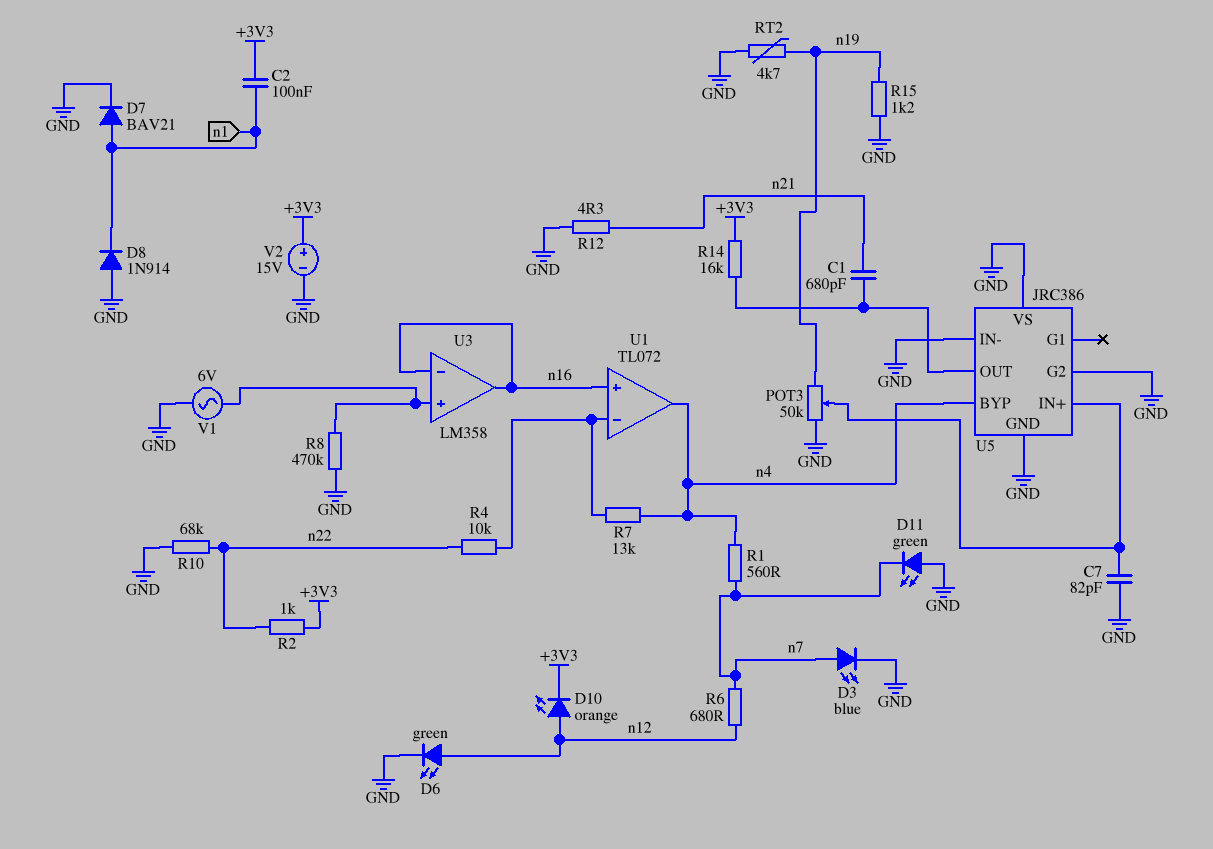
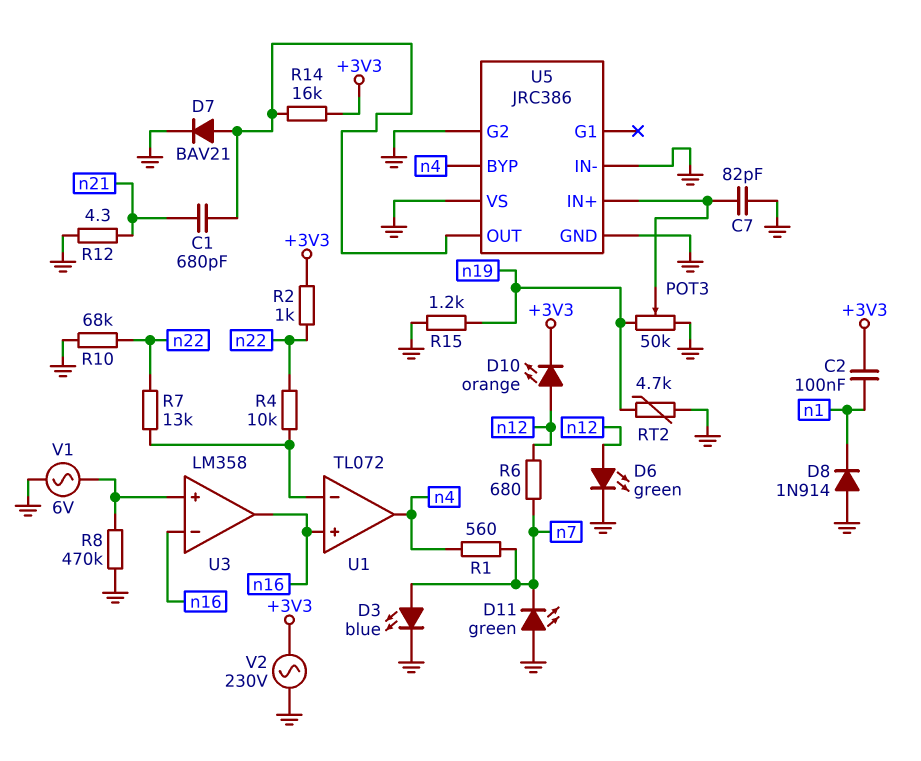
D7: diode BAV21 (A n1, K GND) -> diode BAV21 (A U5/OUT, K GND)
R7: 13k (U1/in-, n4) -> 13k (U1/in-, n22)
V2: 15V (plus +3V3, minus GND) -> AC 230V (+3V3, GND)

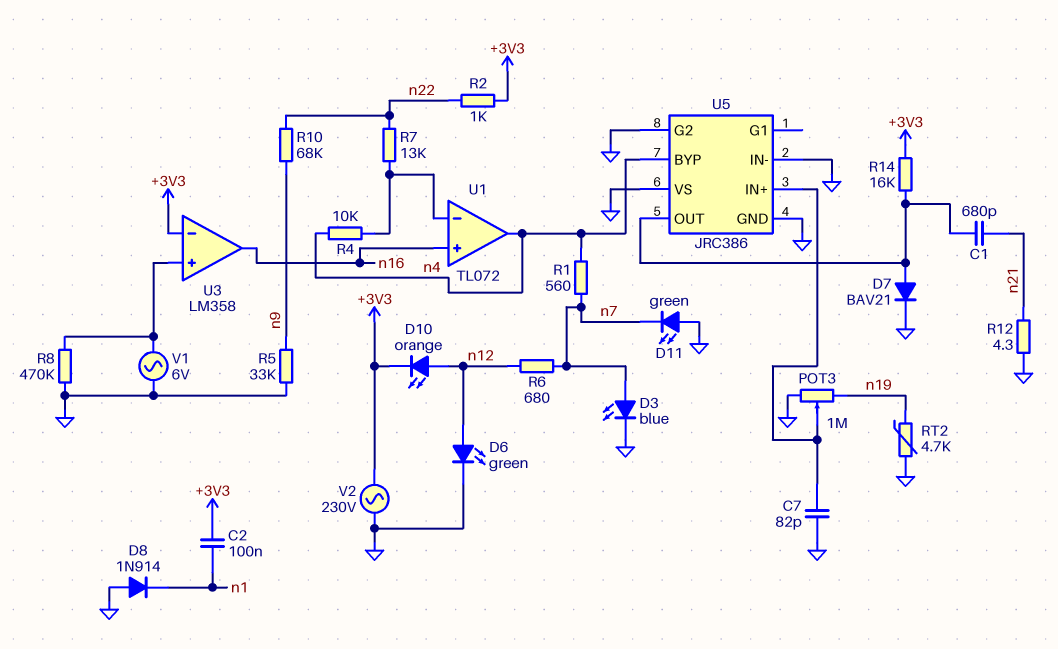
POT3: 50k (GND, n19, wiper U5/IN+) -> 1M (GND, n19, wiper U5/IN+)
R4: 10k (U1/in-, n22) -> 10k (U1/in-, n4)
R5: none -> 33k (GND, n9)
R10: 68k (GND, n22) -> 68k (n9, n22)
R15: 1.2k (GND, n19) -> none
U3 pin in-: n16 -> +3V3

